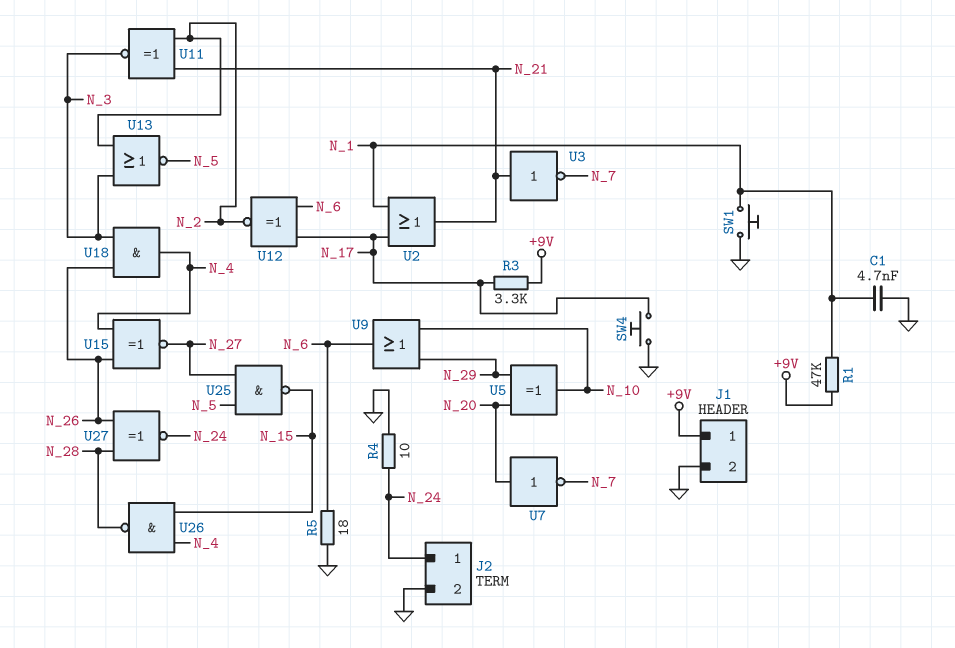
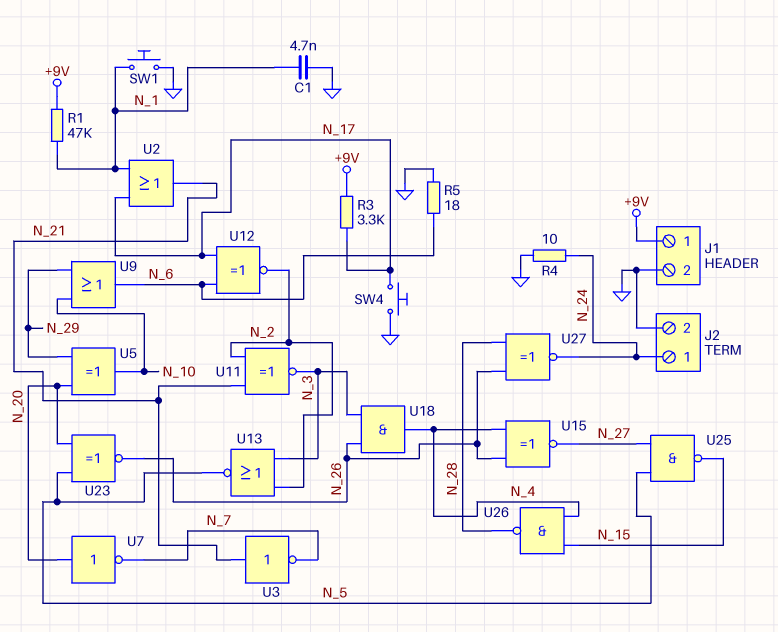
U23: none -> XNOR (in N_5, in N_20, out N_26)

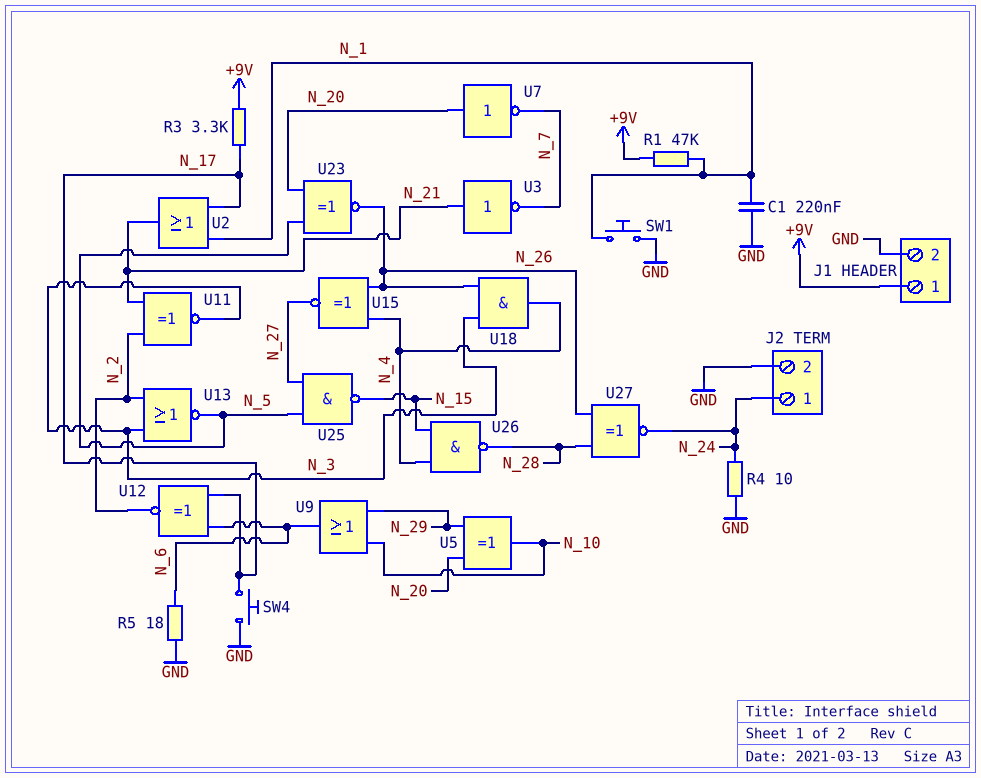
C1: 4.7nF (GND, N_1) -> 220nF (GND, N_1)

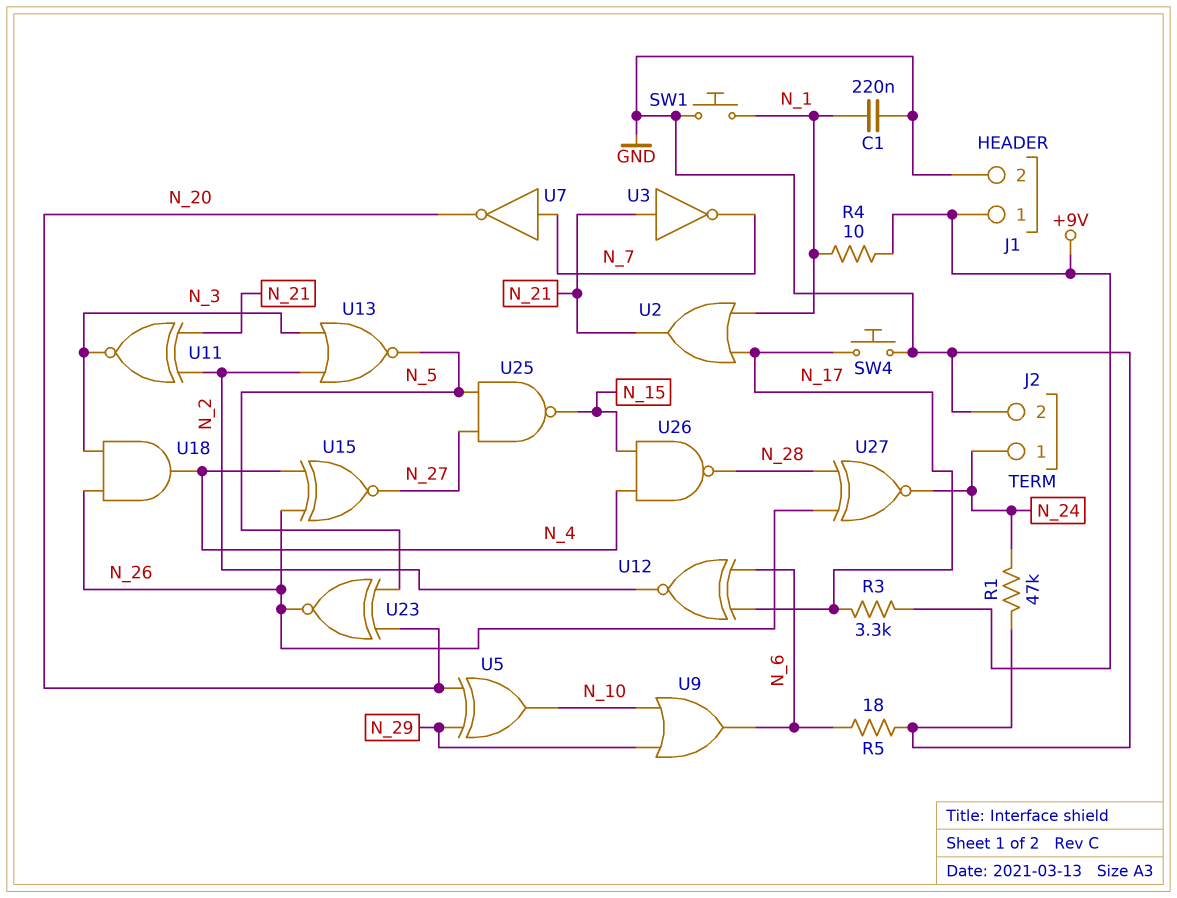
R1: 47k (+9V, N_1) -> 47k (GND, N_24)
R4: 10 (GND, N_24) -> 10 (+9V, N_1)
U7: NOT (in N_20, out N_7) -> NOT (in N_7, out N_20)

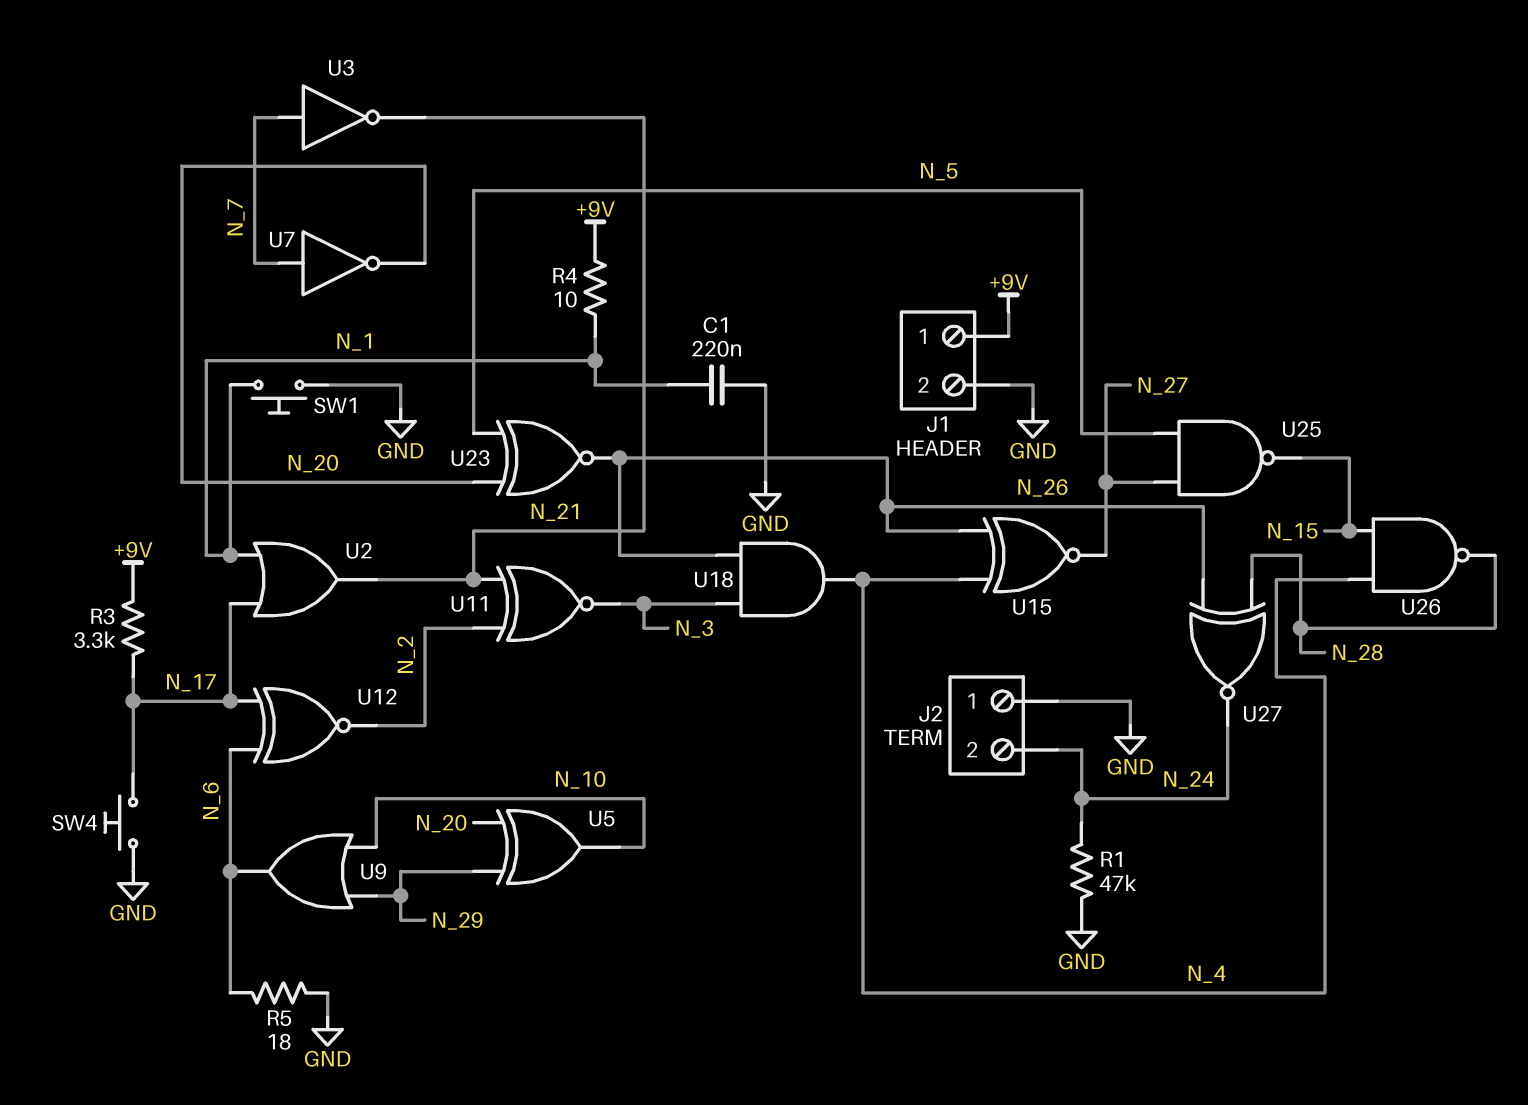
J2 pin 1: N_24 -> GND
J2 pin 2: GND -> N_24
U3: NOT (in N_21, out N_7) -> NOT (in N_7, out N_21)
U13: NOR (in N_2, in N_3, out N_5) -> none

